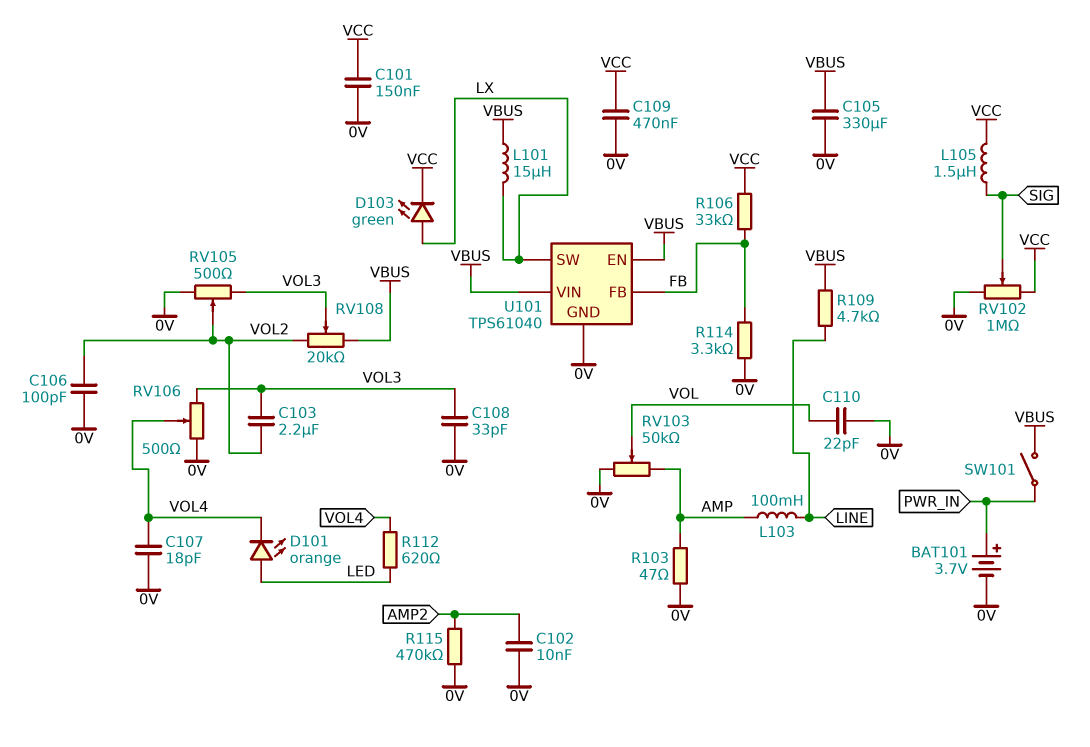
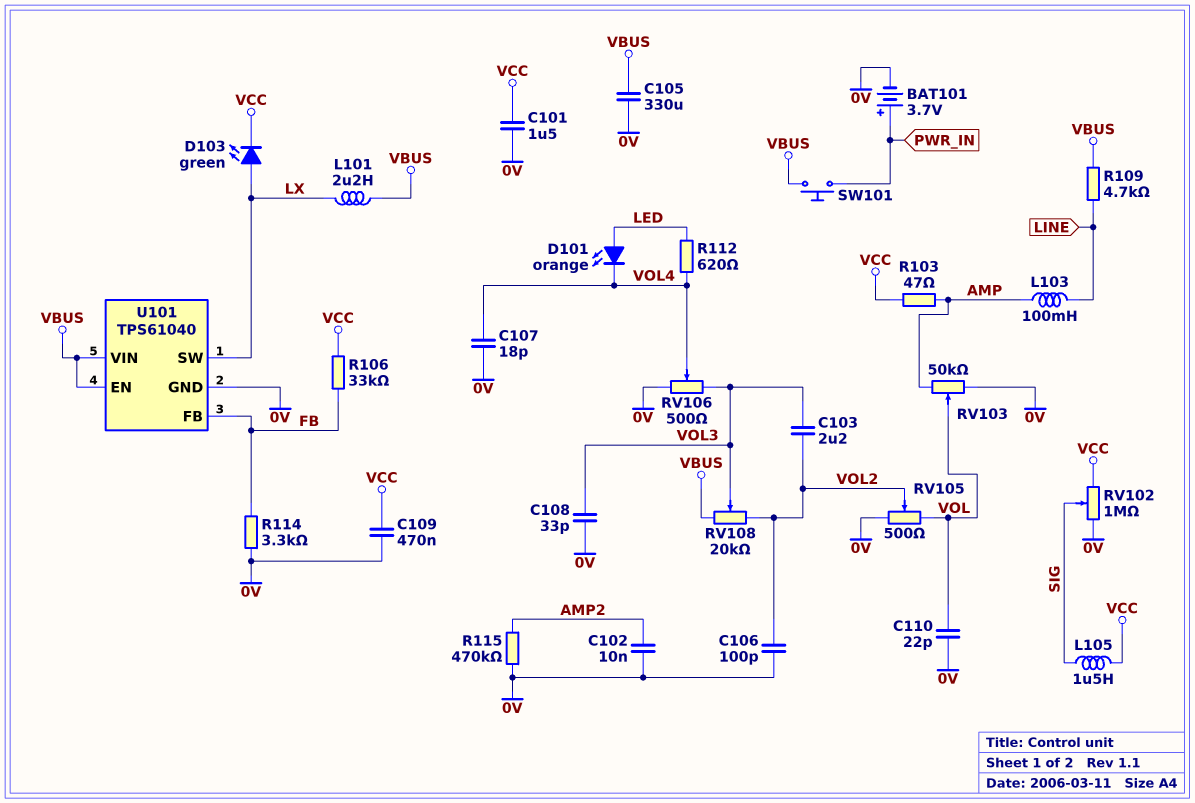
C101: 150nF (0V, VCC) -> 1.5uF (0V, VCC)
L101: 15uH (LX, VBUS) -> 2.2uH (LX, VBUS)
R103: 47 (0V, AMP) -> 47 (AMP, VCC)
RV105: 500 (0V, VOL3, wiper VOL2) -> 500 (0V, VOL, wiper VOL2)
SW101: switch (PWR_IN, VBUS) -> button (PWR_IN, VBUS)

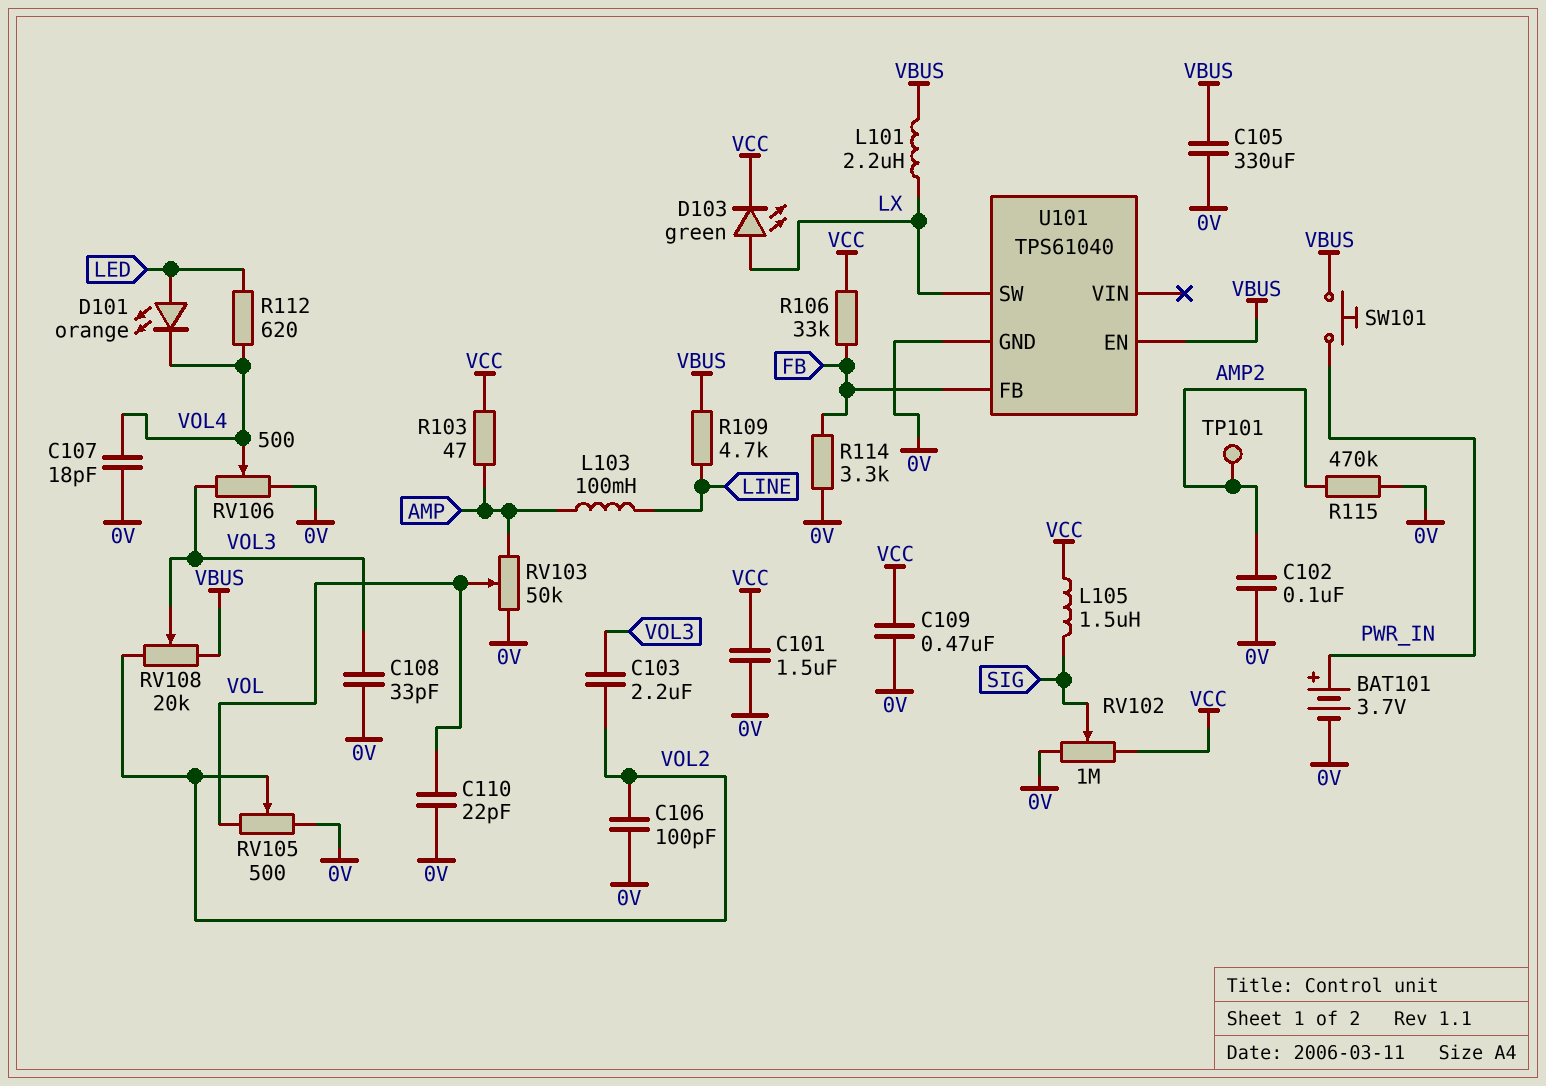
C102: 10nF (0V, AMP2) -> 100nF (0V, AMP2)
TP101: none -> test point (AMP2)
U101 pin VIN: VBUS -> none

